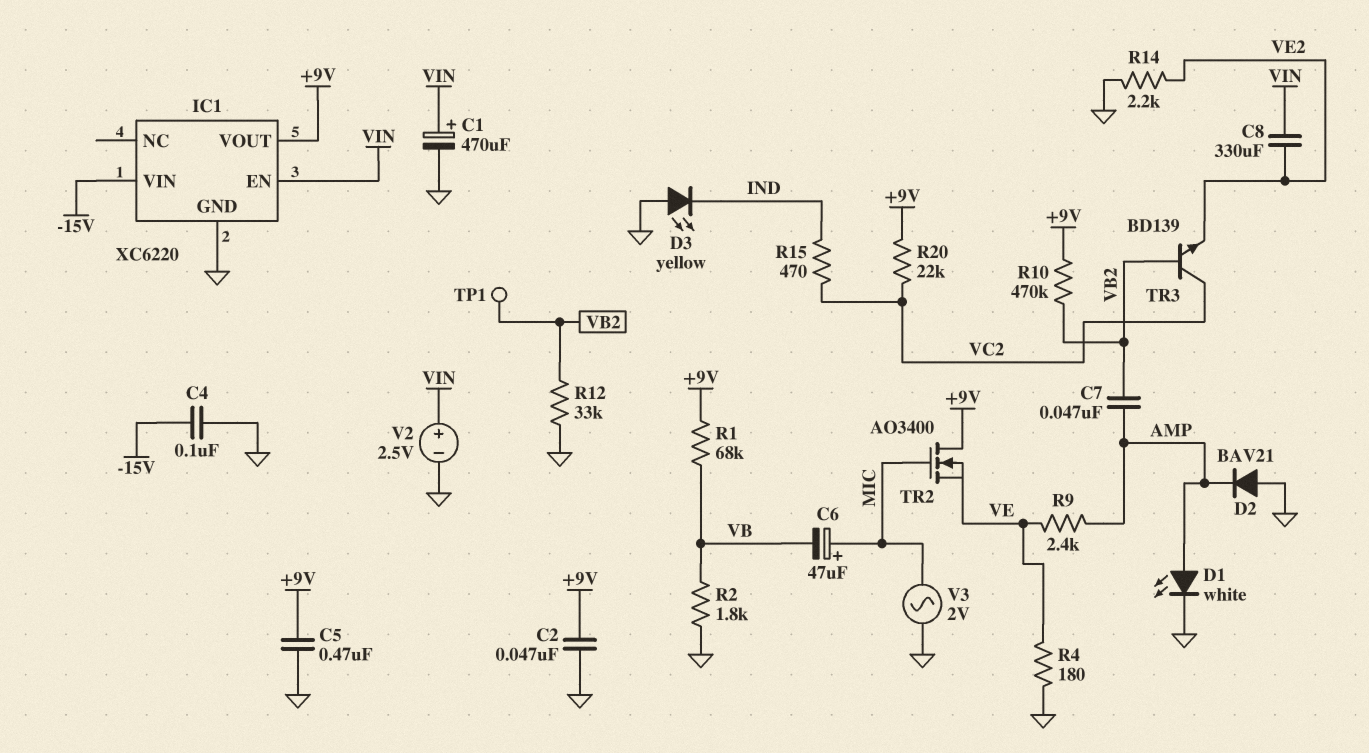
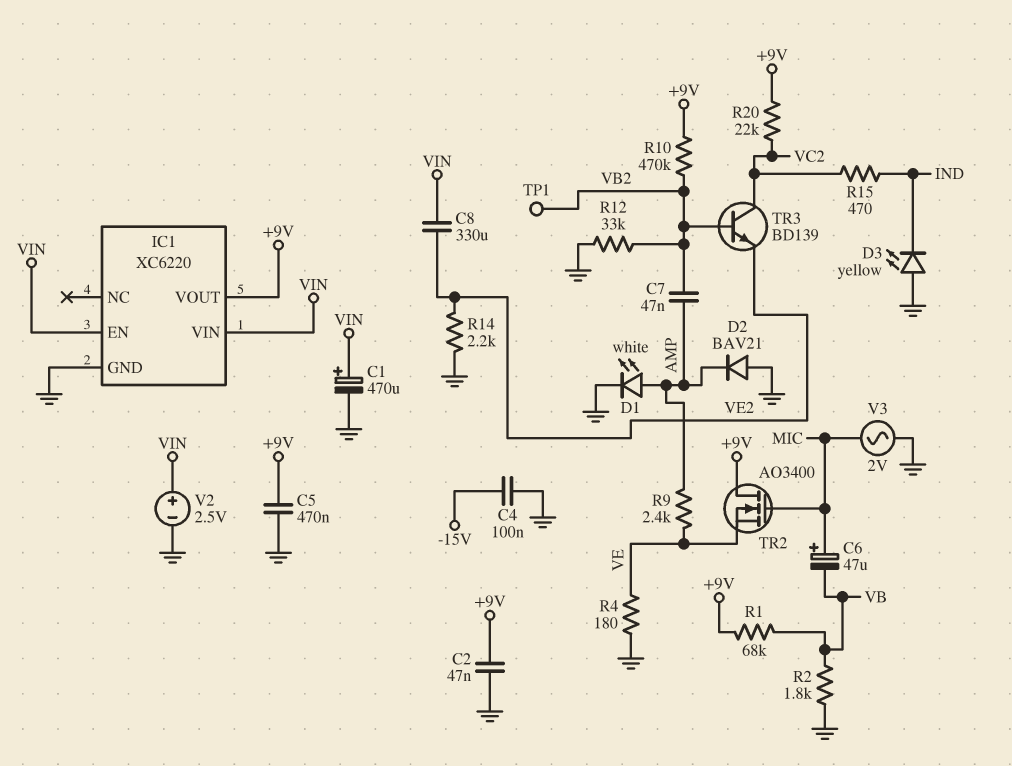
IC1 pin VIN: -15V -> VIN

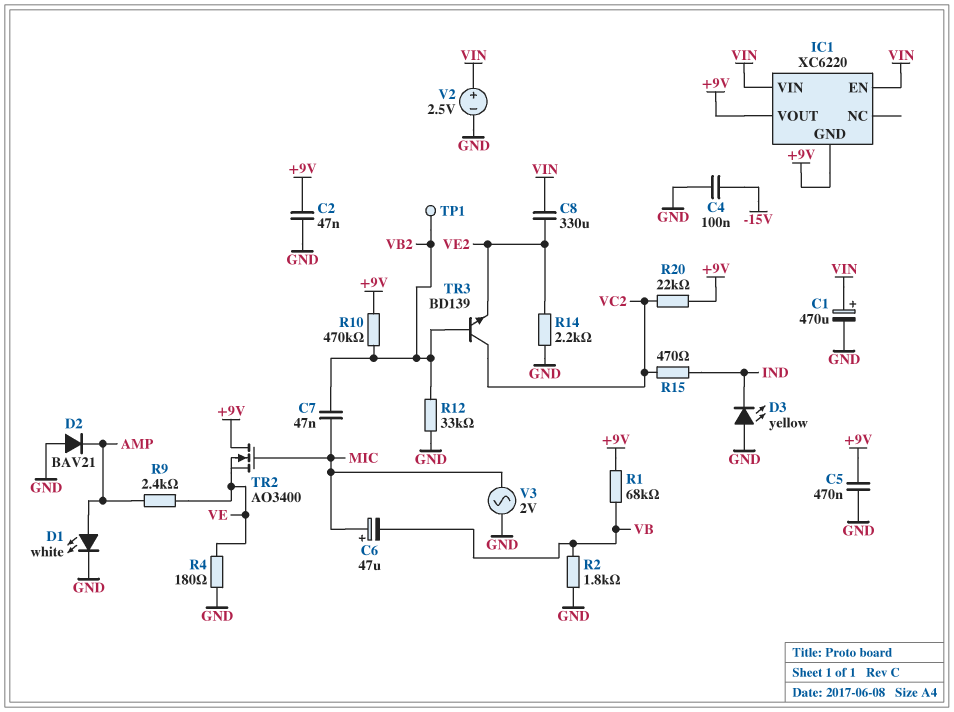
C7: 47nF (AMP, VB2) -> 47nF (MIC, VB2)
IC1 pin GND: GND -> +9V

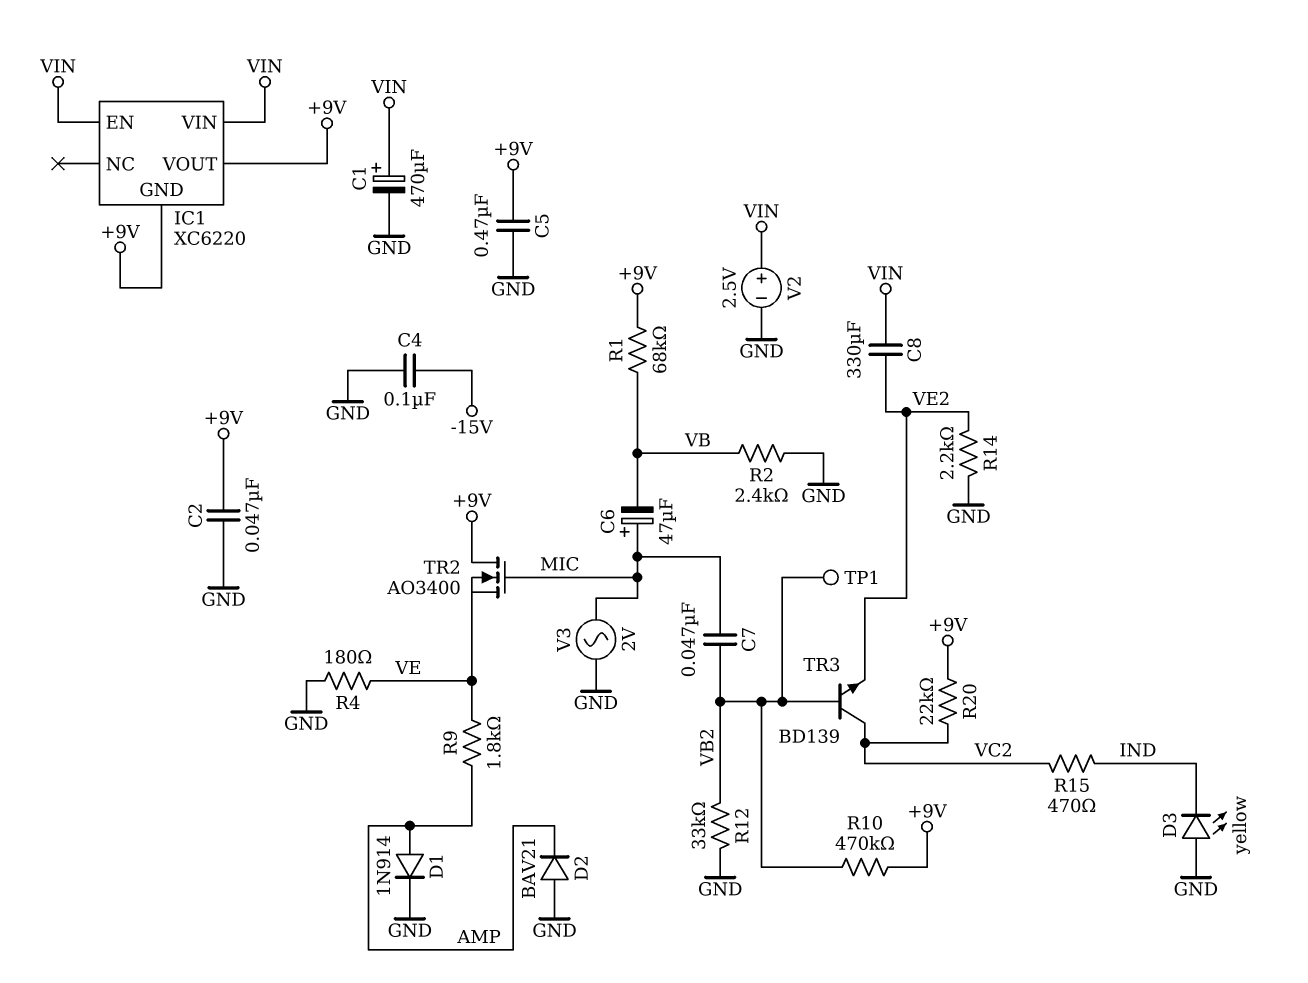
D1: LED white (A AMP, K GND) -> diode 1N914 (A AMP, K GND)
R2: 1.8k (GND, VB) -> 2.4k (GND, VB)
R9: 2.4k (AMP, VE) -> 1.8k (AMP, VE)

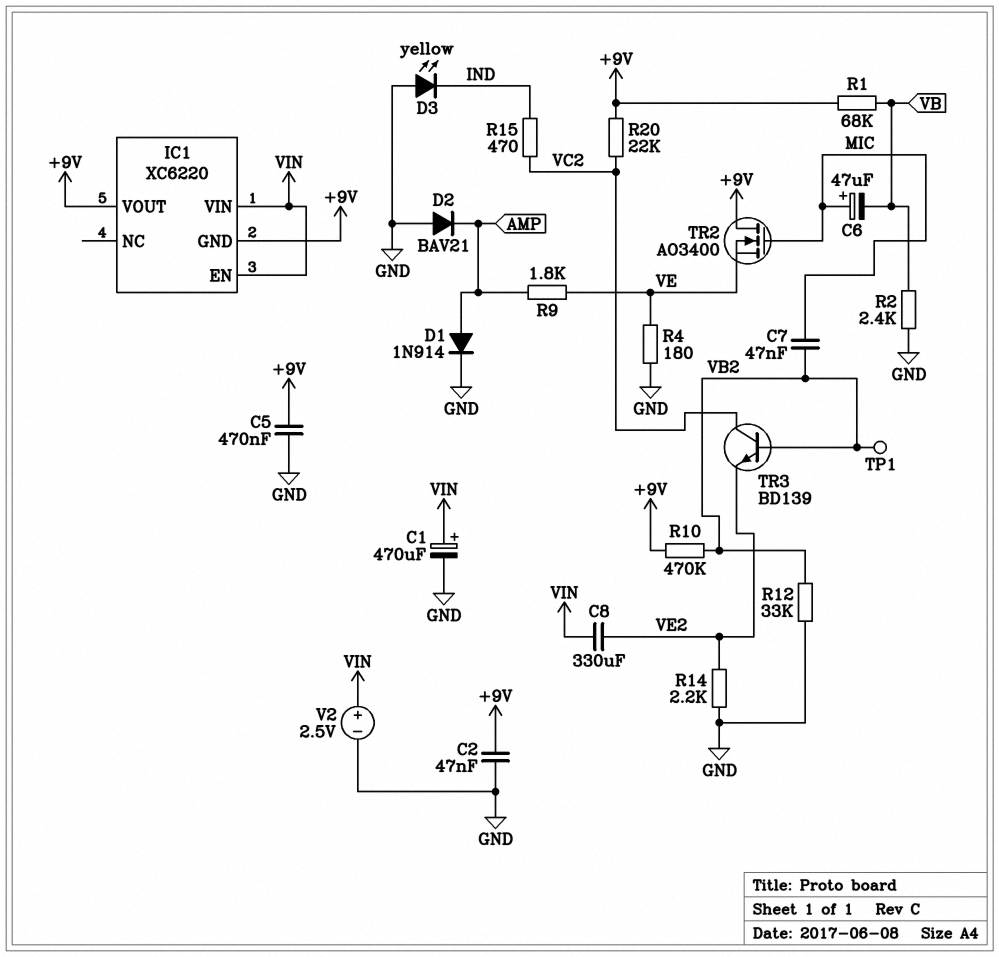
C4: 100nF (-15V, GND) -> none
V3: AC 2V (GND, MIC) -> none

